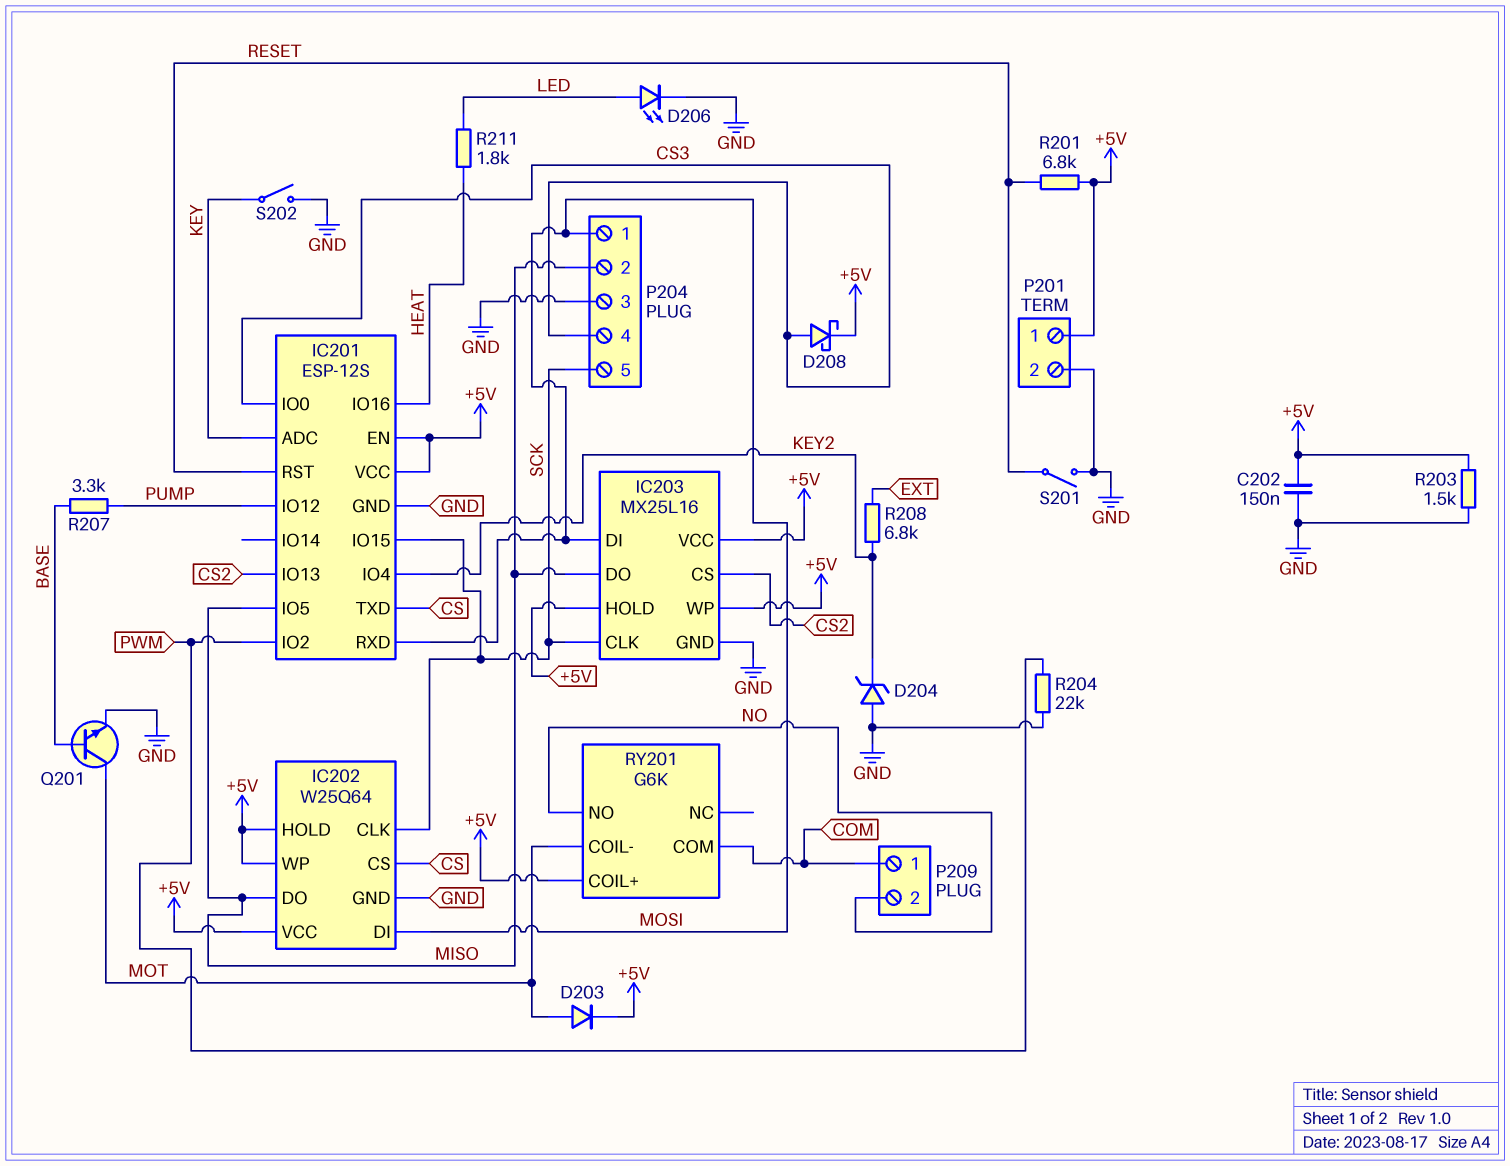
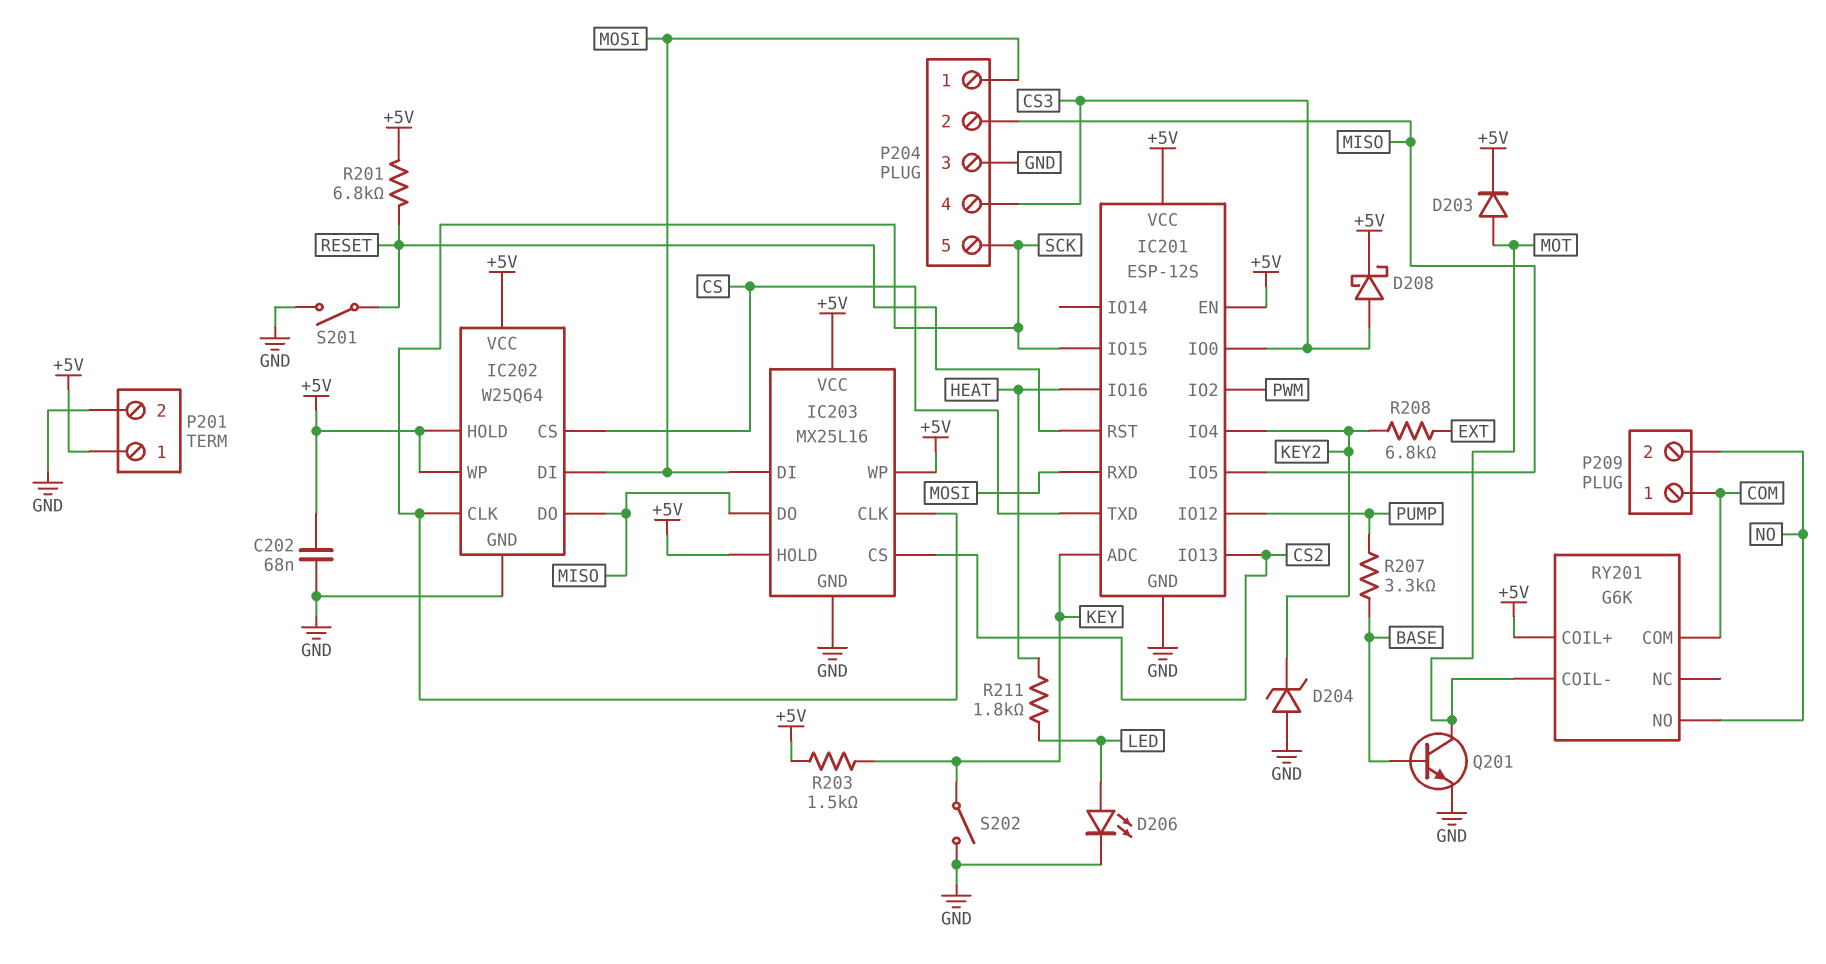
C202: 150nF (+5V, GND) -> 68nF (+5V, GND)
R203: 1.5k (+5V, GND) -> 1.5k (+5V, KEY)
R204: 22k (GND, PWM) -> none

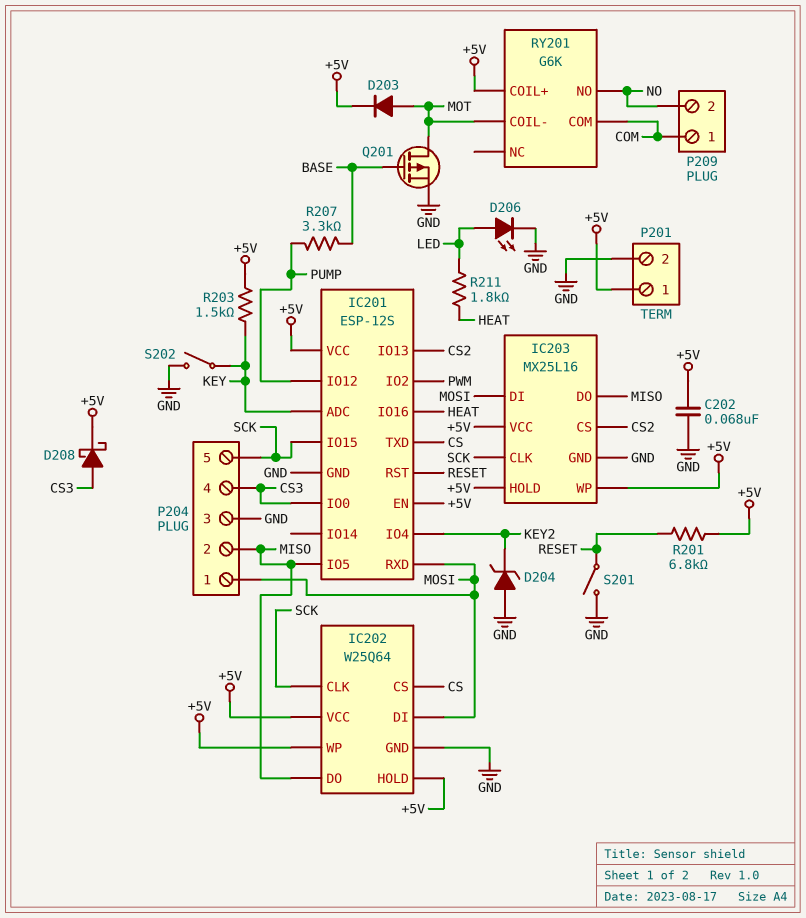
Q201: NPN (B BASE, C MOT, E GND) -> PMOS (G BASE, D MOT, S GND)
R208: 6.8k (EXT, KEY2) -> none

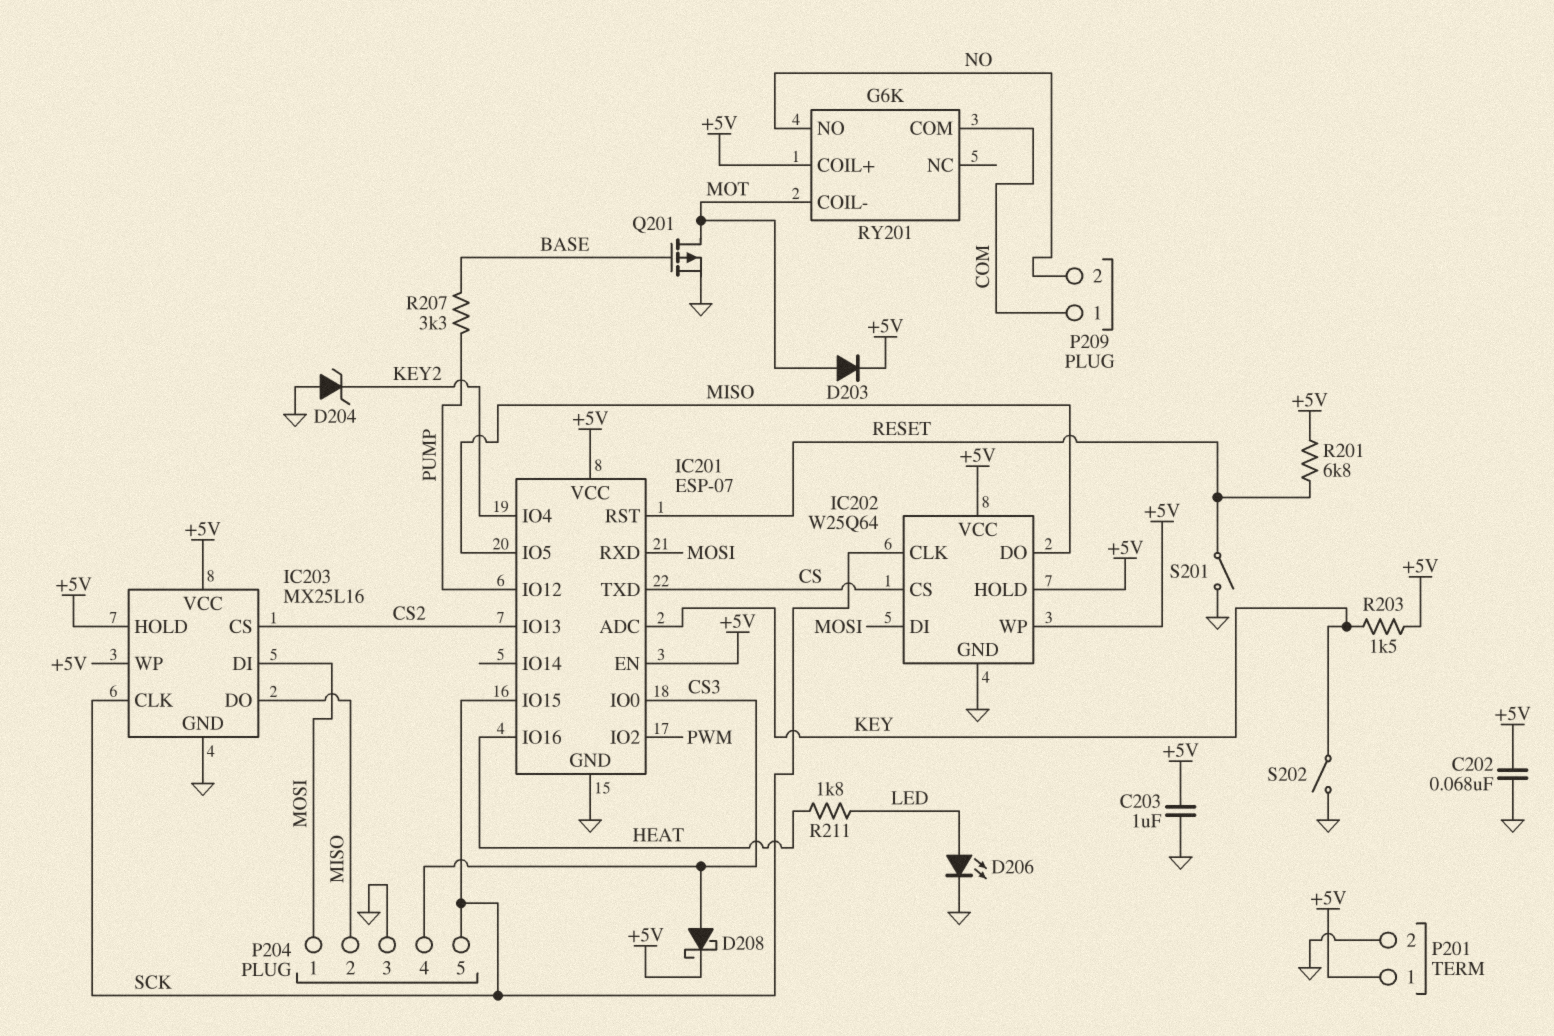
C203: none -> 1uF (+5V, GND)
IC201: ESP-12S -> ESP-07

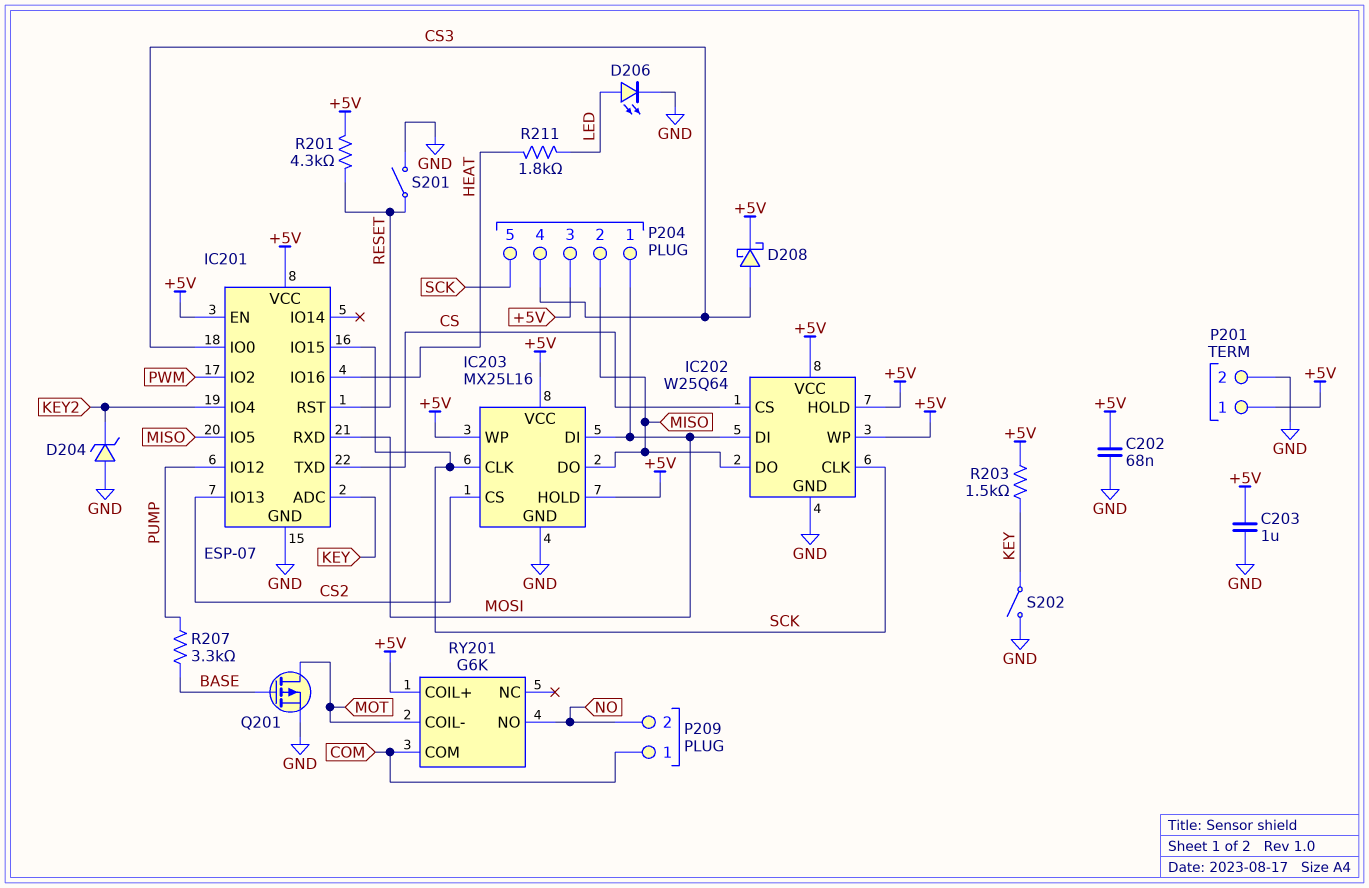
D203: diode (A MOT, K +5V) -> none
P204 pin 3: GND -> +5V
R201: 6.8k (+5V, RESET) -> 4.3k (+5V, RESET)

